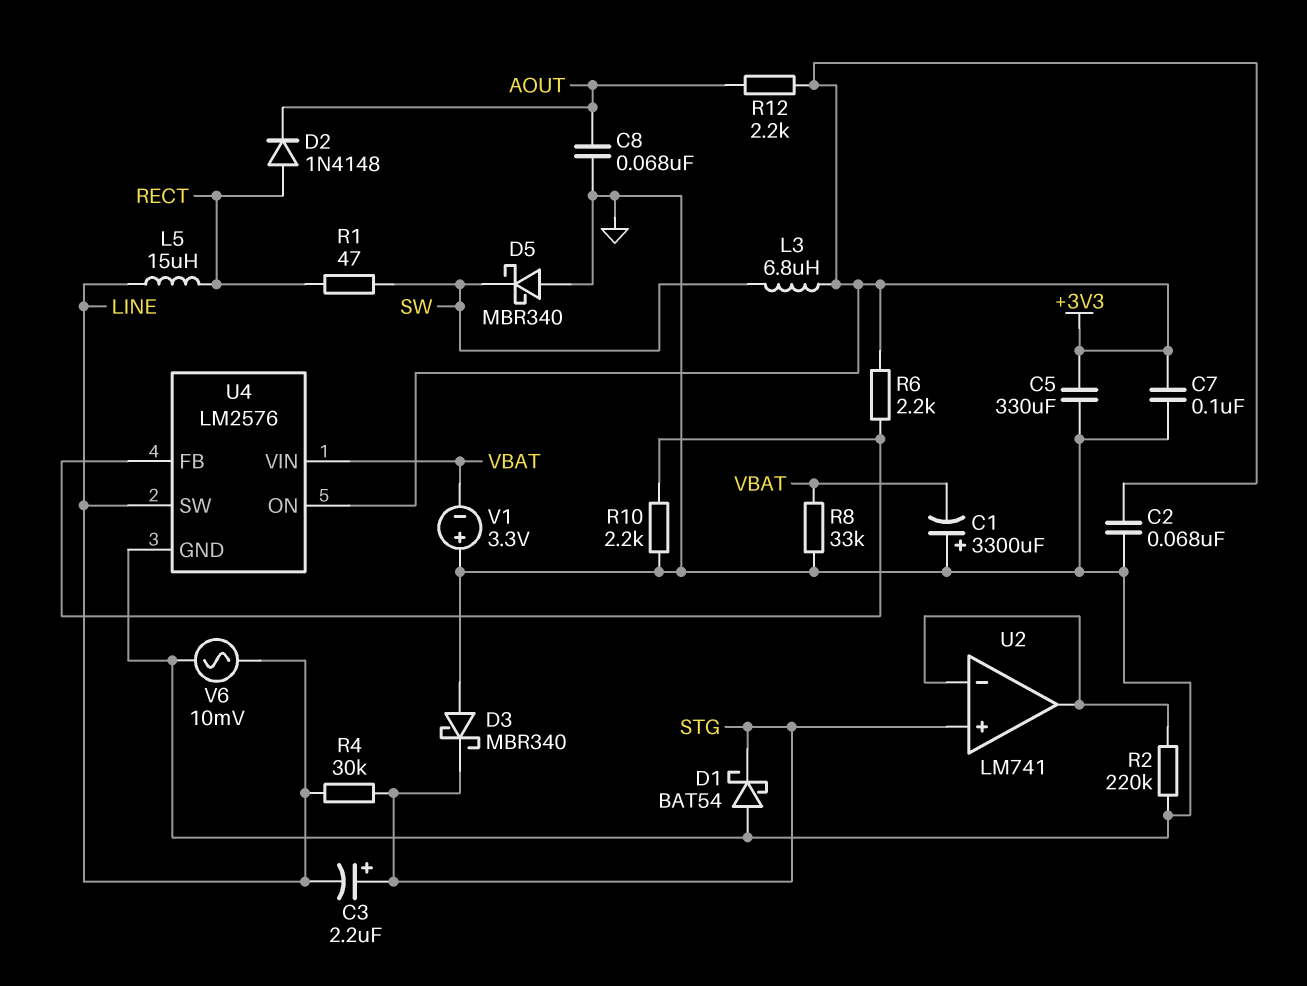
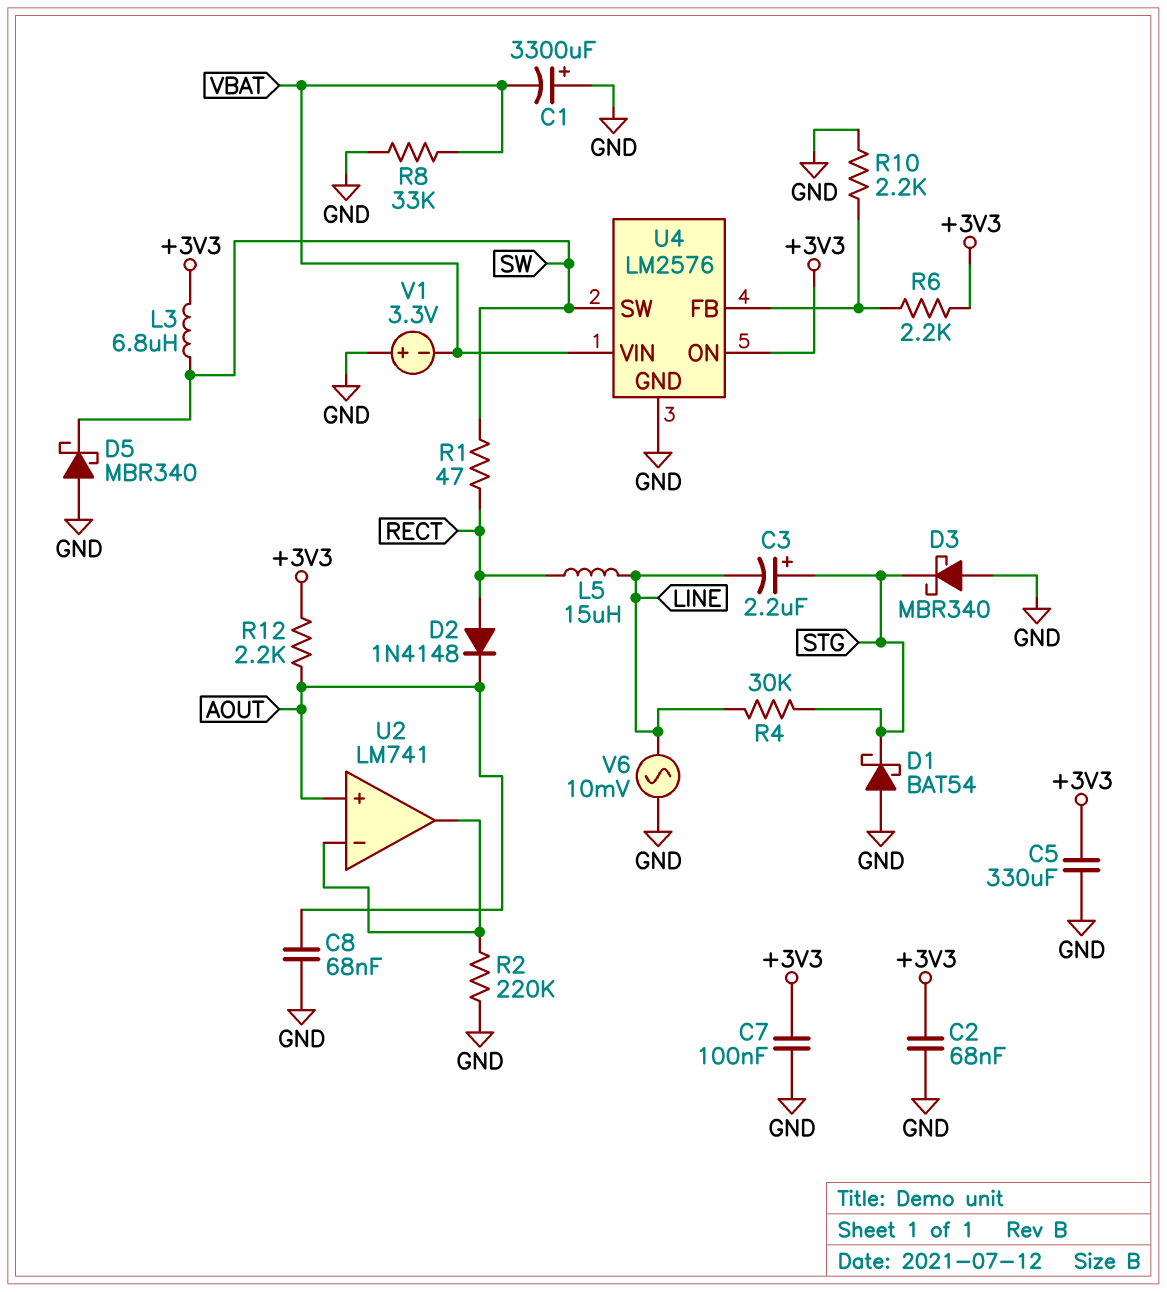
U2 pin in+: STG -> AOUT
U4 pin SW: LINE -> SW

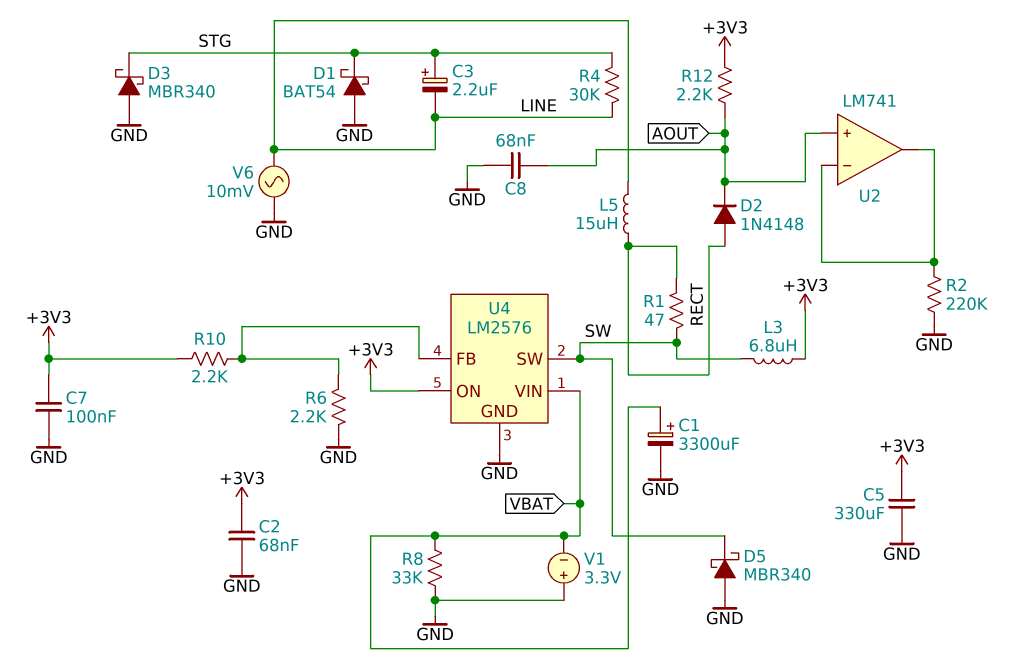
C1: 3300uF (plus GND, minus VBAT) -> 3300uF (plus VBAT, minus GND)
R6: 2.2k (+3V3, U4/FB) -> 2.2k (GND, U4/FB)
R10: 2.2k (GND, U4/FB) -> 2.2k (+3V3, U4/FB)

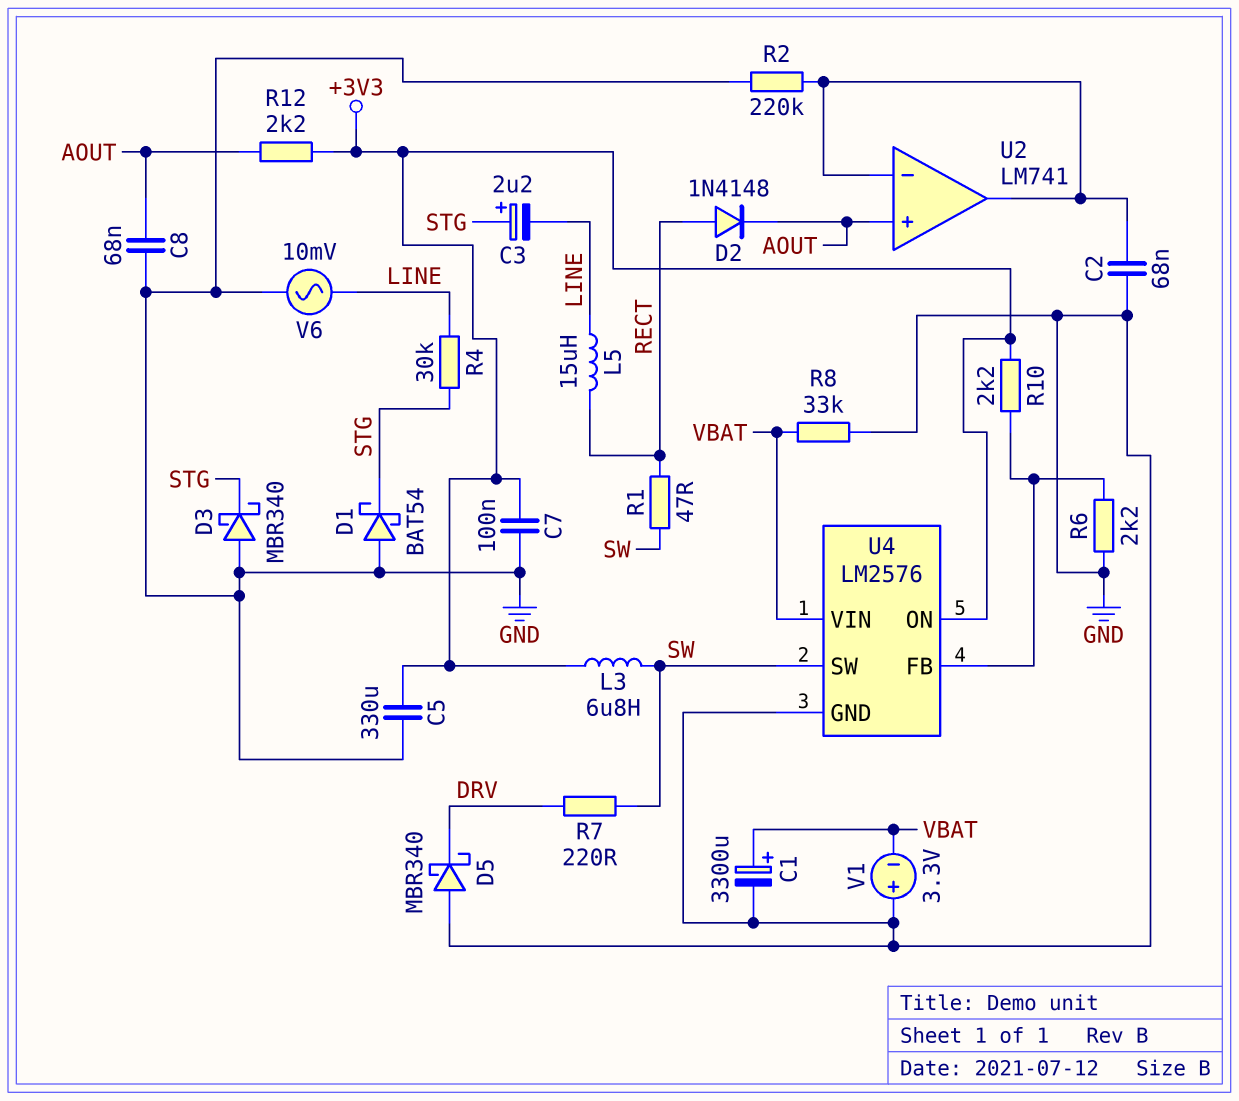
C2: 68nF (+3V3, GND) -> 68nF (GND, U2/in-)
D5: schottky MBR340 (A GND, K SW) -> schottky MBR340 (A GND, K DRV)
R7: none -> 220 (DRV, SW)

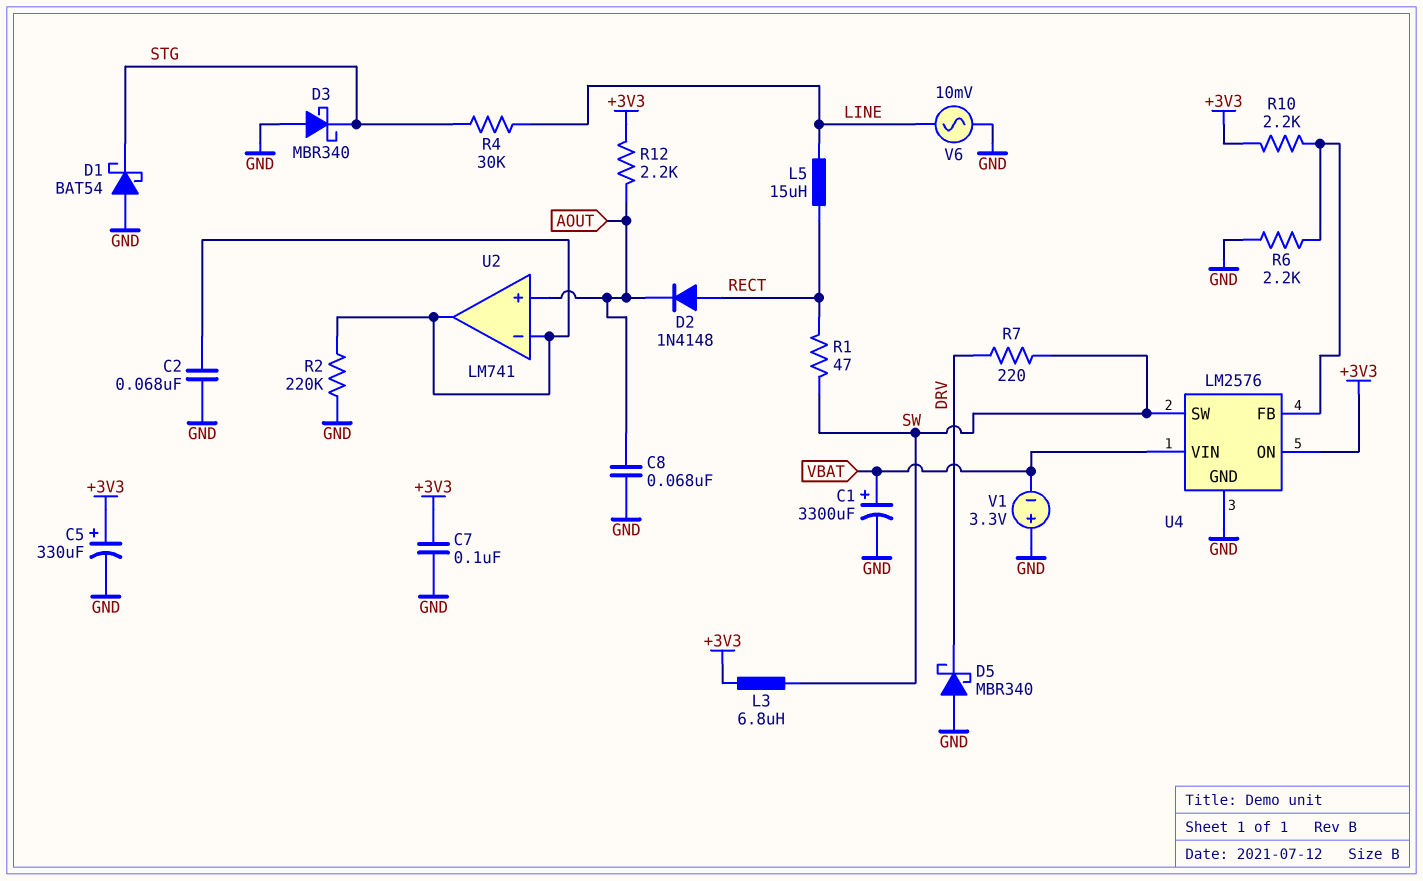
C3: 2.2uF (plus STG, minus LINE) -> none
C5: 330uF (+3V3, GND) -> 330uF (plus +3V3, minus GND)
R8: 33k (GND, VBAT) -> none

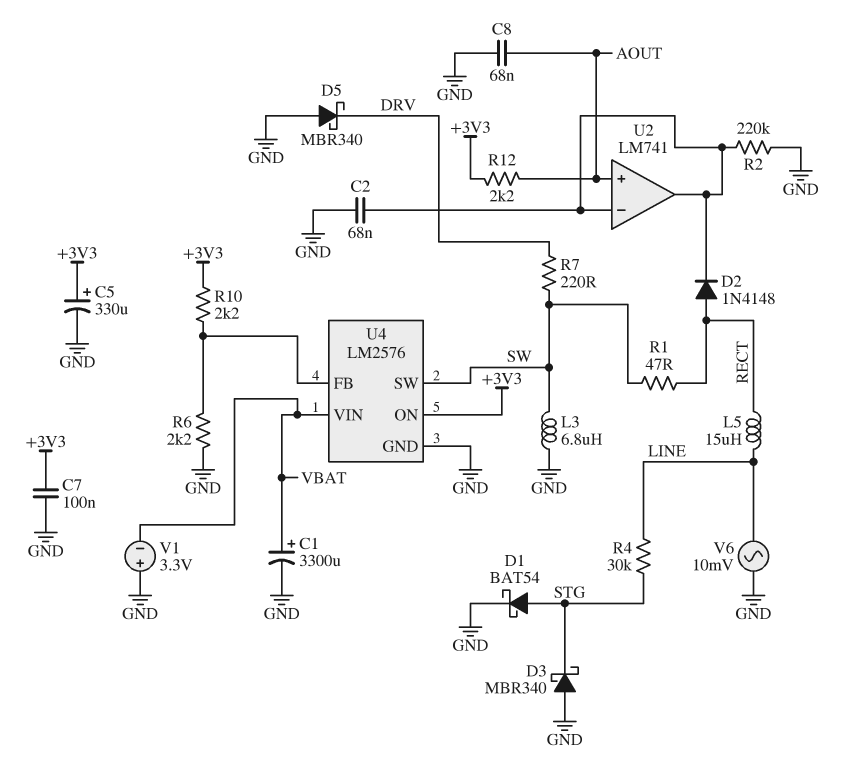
D1: schottky BAT54 (A GND, K STG) -> schottky BAT54 (A STG, K GND)
D2: diode 1N4148 (A RECT, K AOUT) -> diode 1N4148 (A RECT, K U2/in-)
L3: 6.8uH (+3V3, SW) -> 6.8uH (GND, SW)

